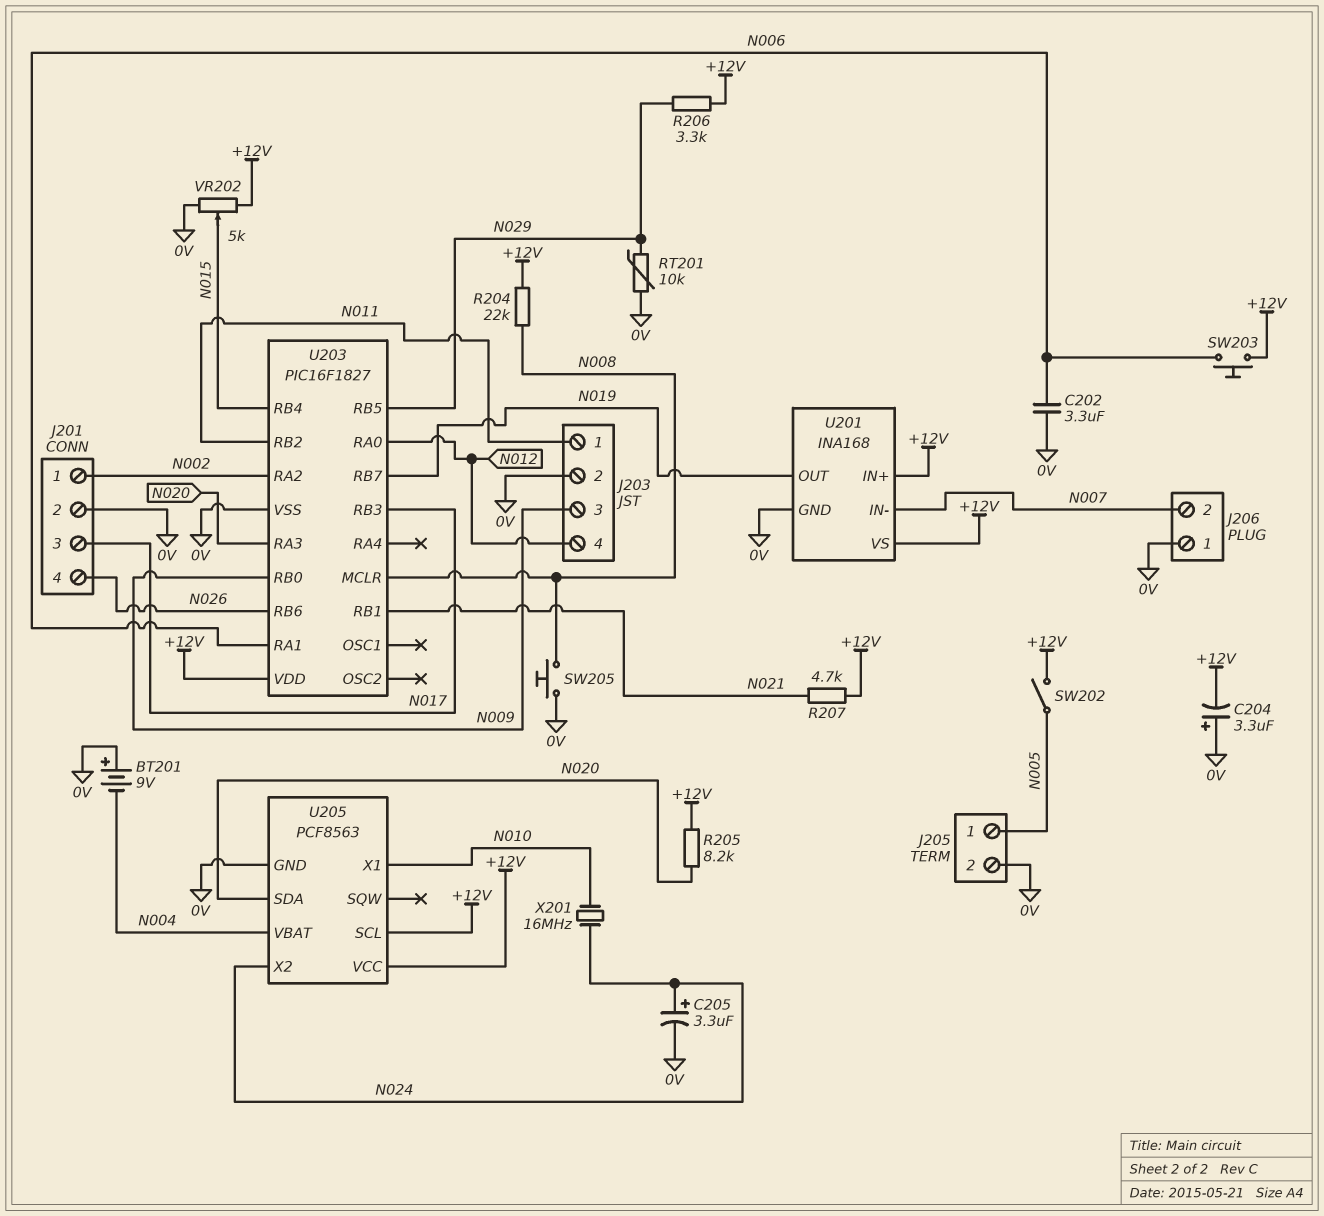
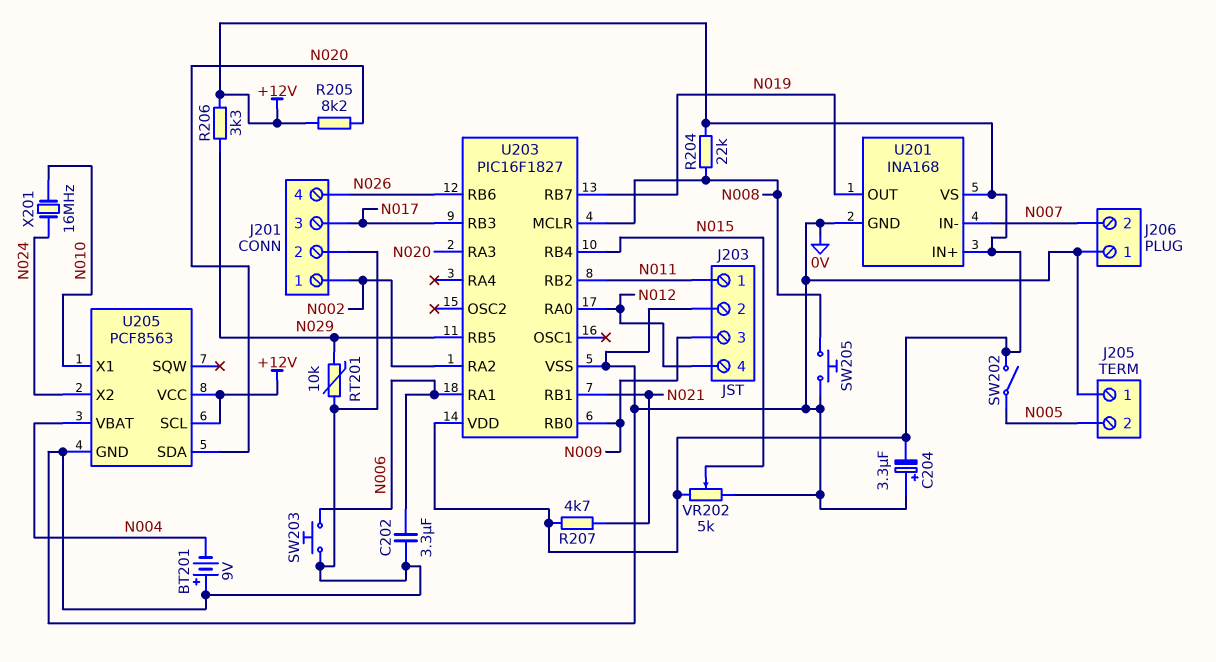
C205: 3.3uF (plus N024, minus 0V) -> none
J205 pin 1: N005 -> 0V
J205 pin 2: 0V -> N005
SW203: button (+12V, N006) -> button (0V, N006)

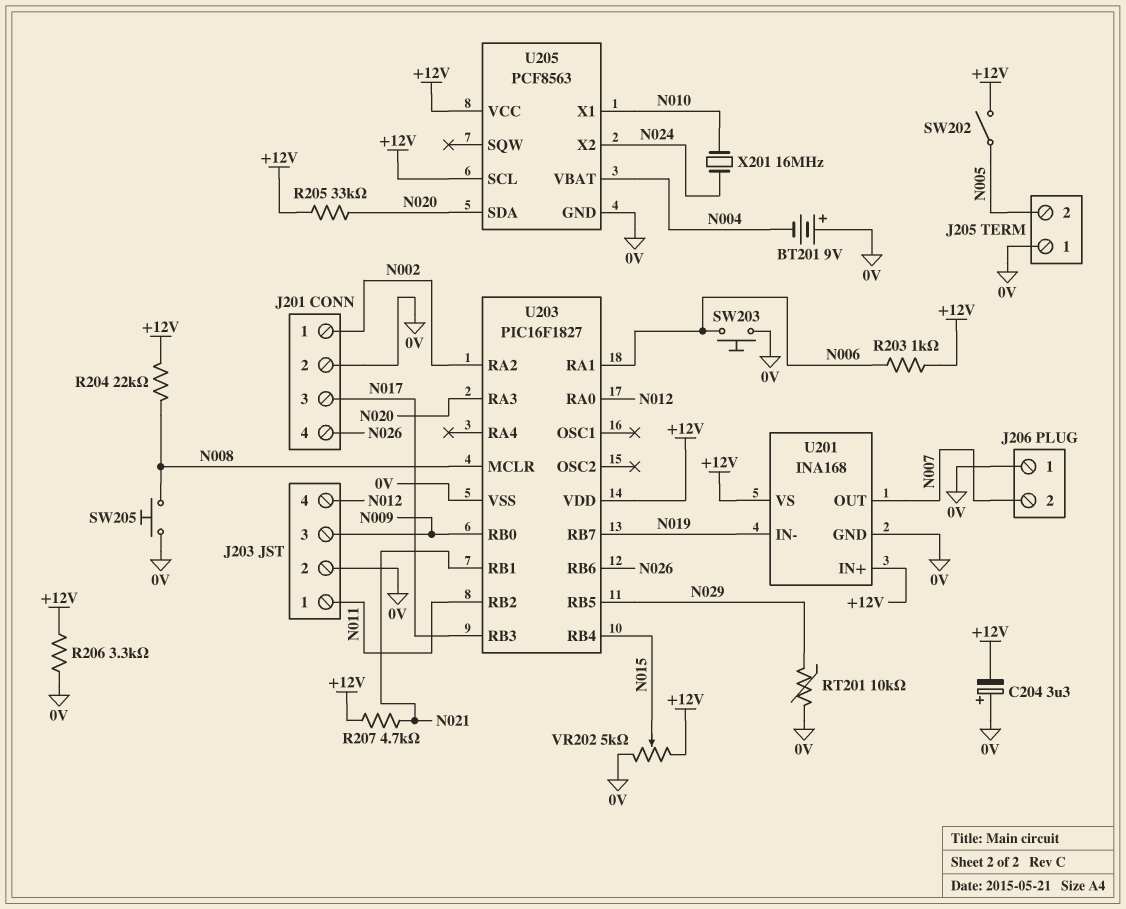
C202: 3.3uF (0V, N006) -> none
R203: none -> 1k (+12V, N006)
R205: 8.2k (+12V, N020) -> 33k (+12V, N020)
R206: 3.3k (+12V, N029) -> 3.3k (+12V, 0V)
U201 pin IN-: N007 -> N019
U201 pin OUT: N019 -> N007

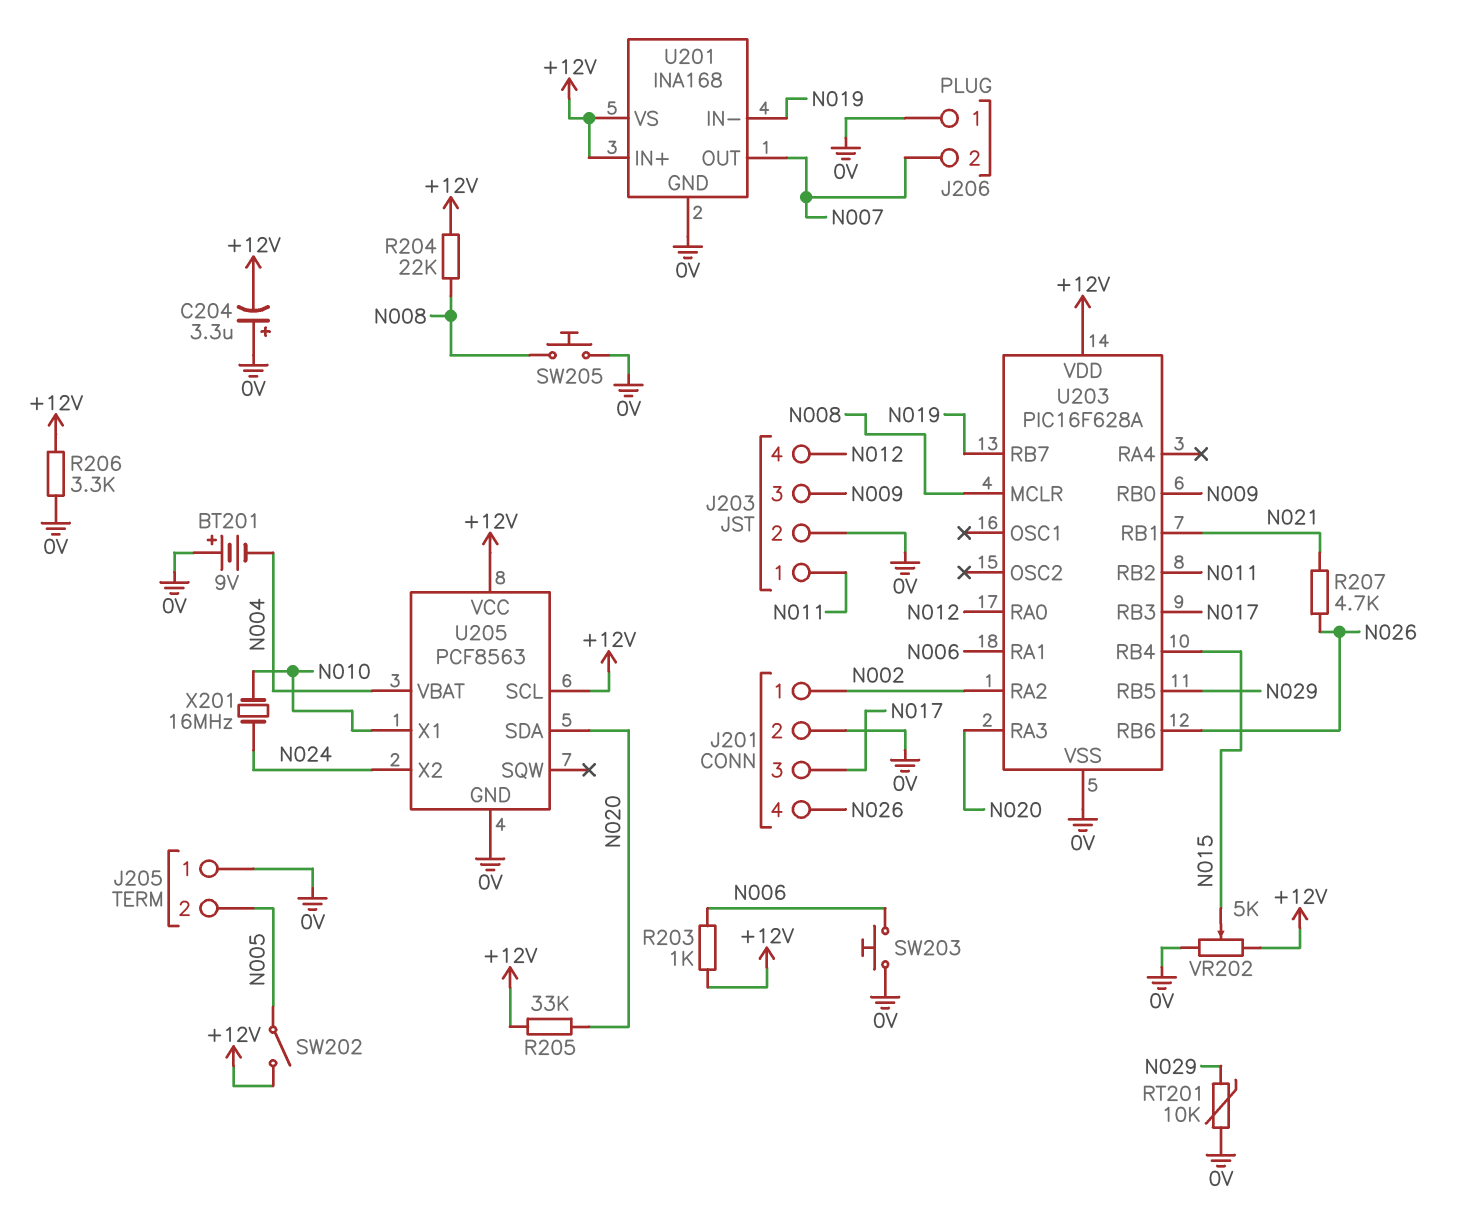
R207: 4.7k (+12V, N021) -> 4.7k (N021, N026)
U203: PIC16F1827 -> PIC16F628A

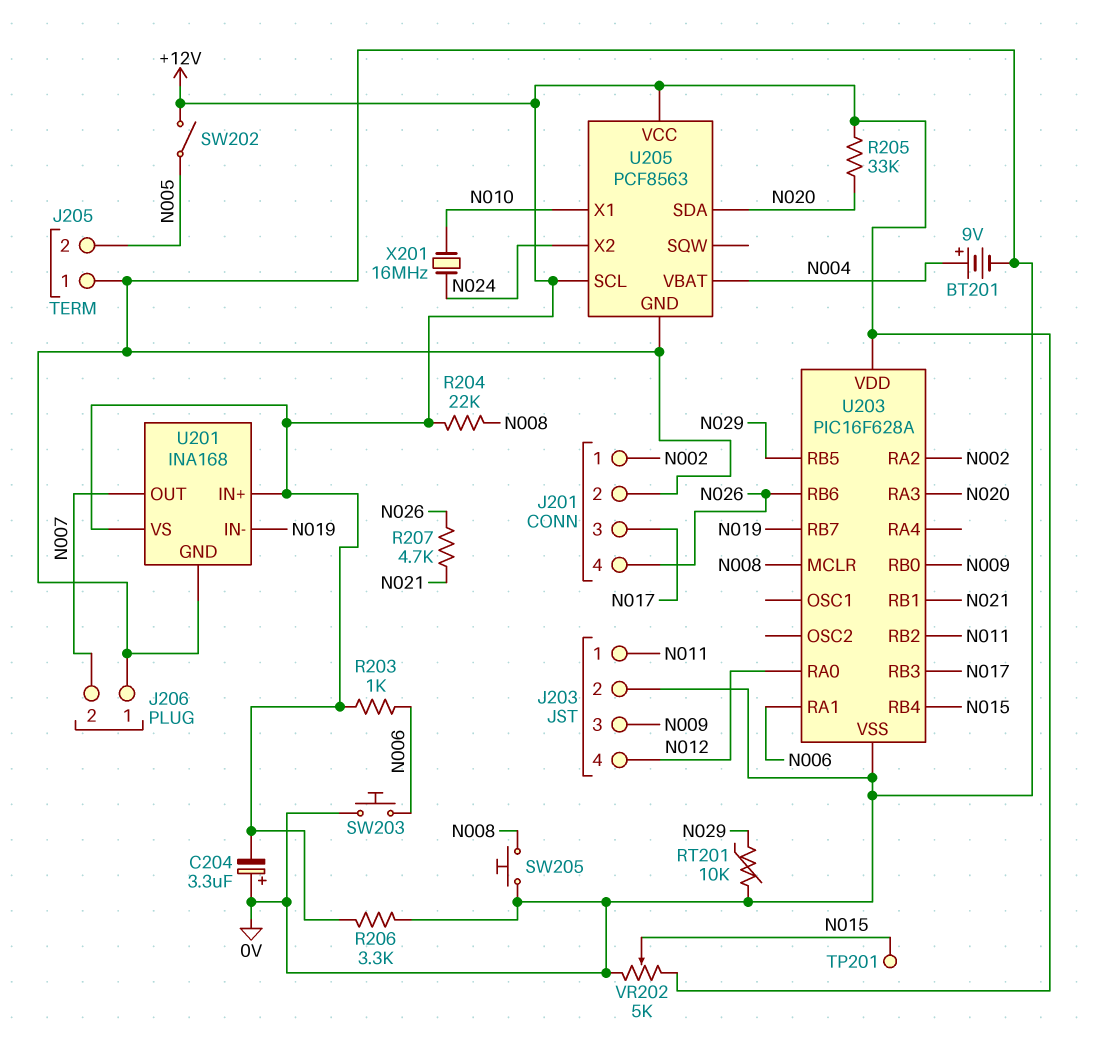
BT201: 9V (plus 0V, minus N004) -> 9V (plus N004, minus 0V)
TP201: none -> test point (N015)

